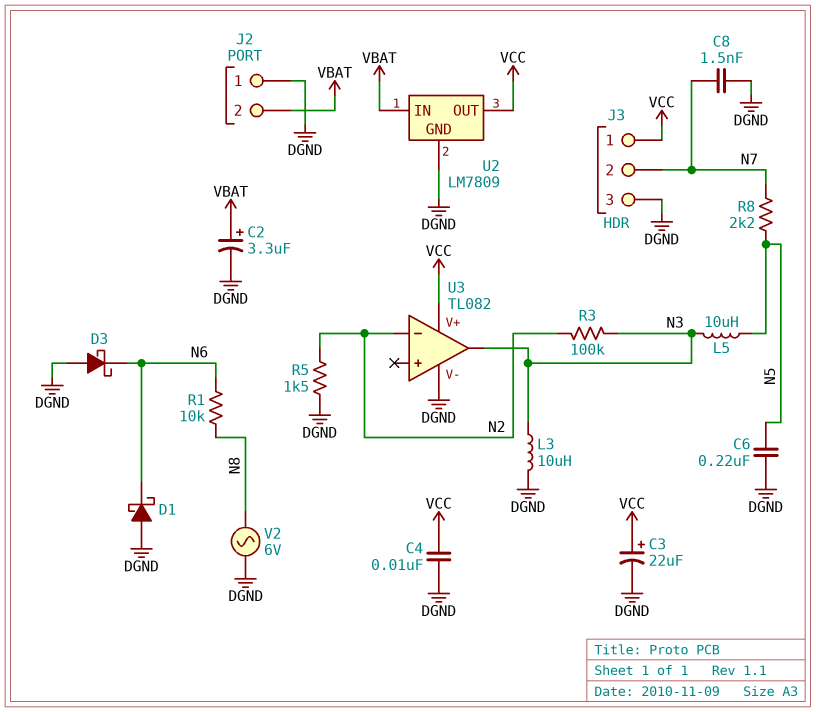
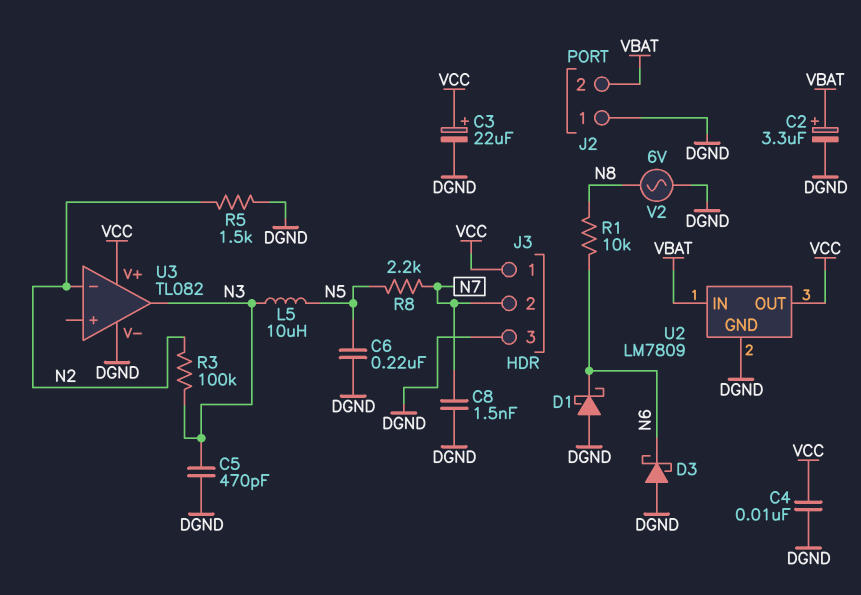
C5: none -> 470pF (DGND, N3)
L3: 10uH (DGND, N3) -> none

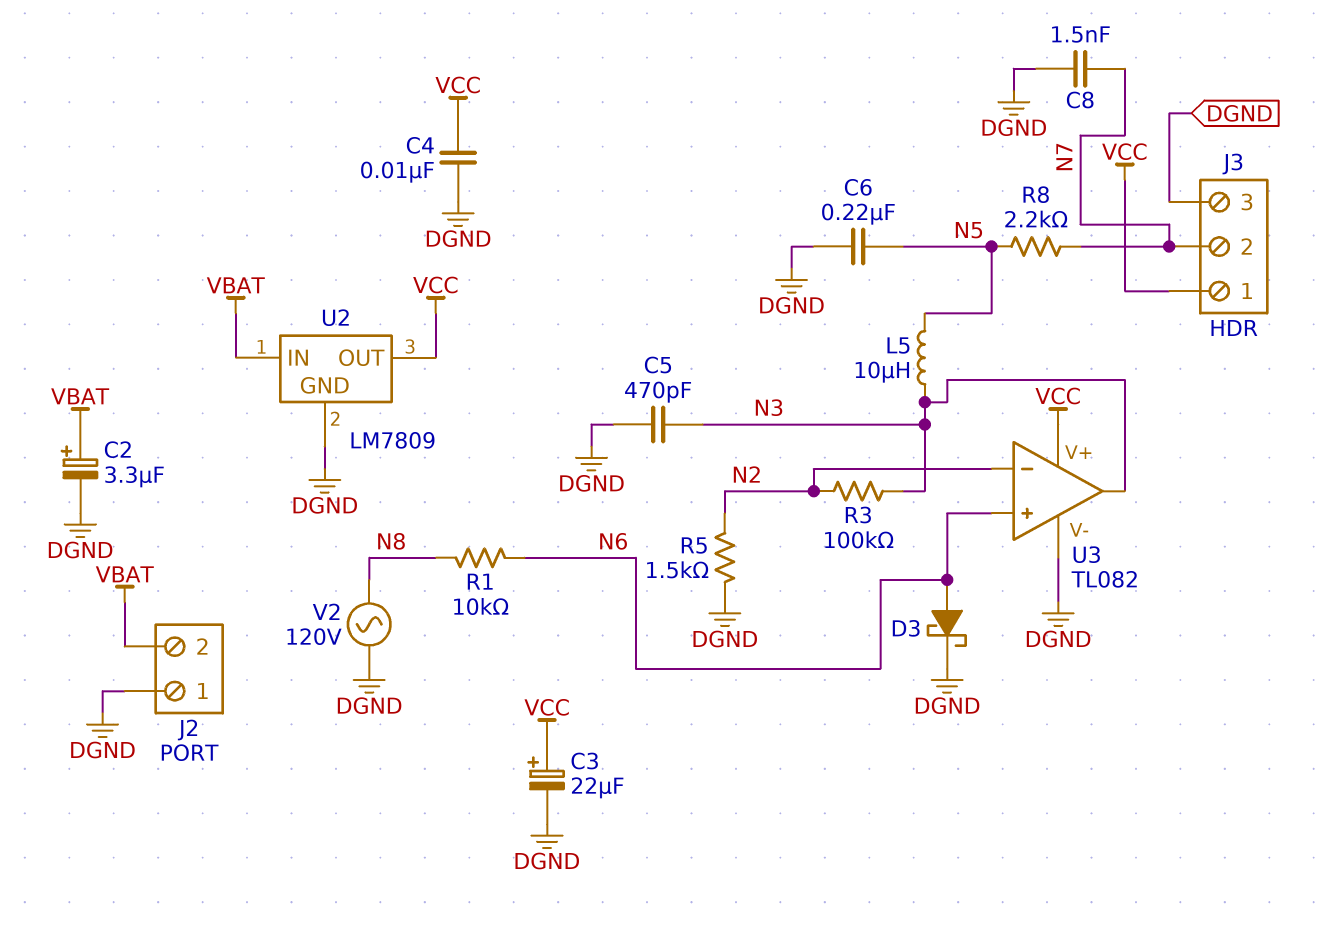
D1: schottky (A DGND, K N6) -> none
D3: schottky (A DGND, K N6) -> schottky (A N6, K DGND)
U3 pin in+: none -> N6
V2: AC 6V (DGND, N8) -> AC 120V (DGND, N8)

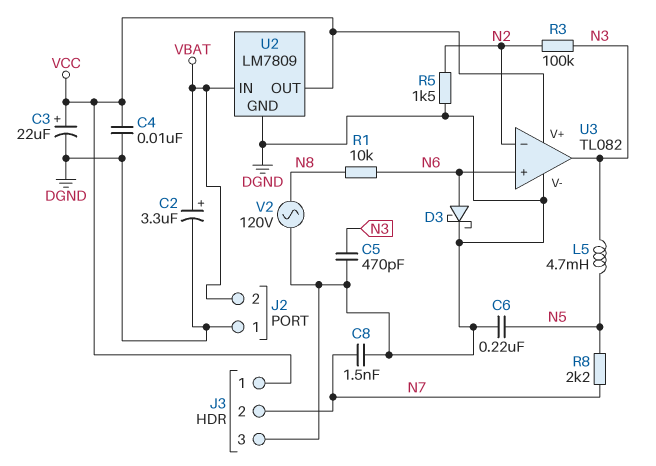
L5: 10uH (N3, N5) -> 4.7mH (N3, N5)

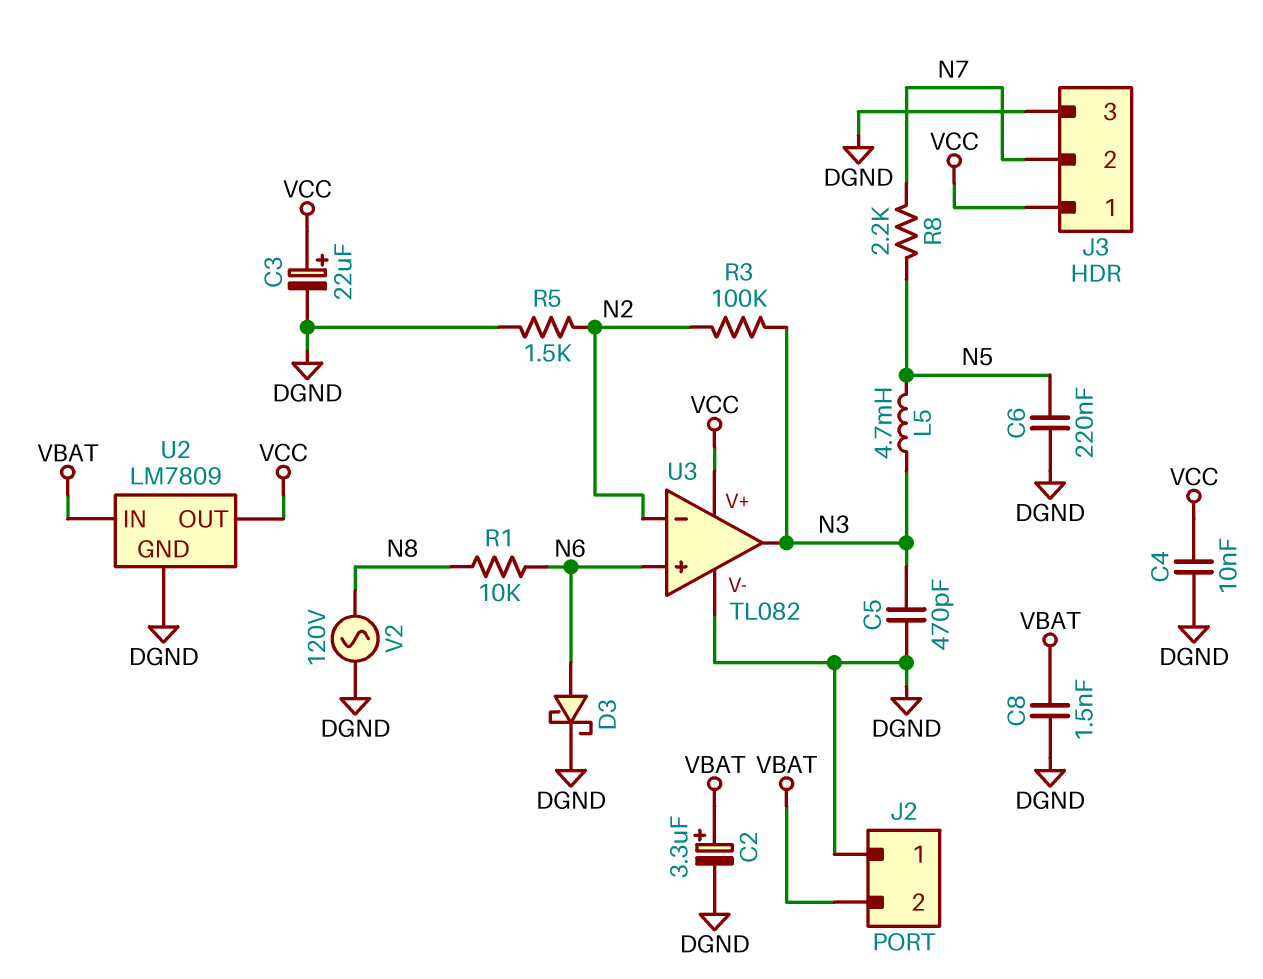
C8: 1.5nF (DGND, N7) -> 1.5nF (DGND, VBAT)

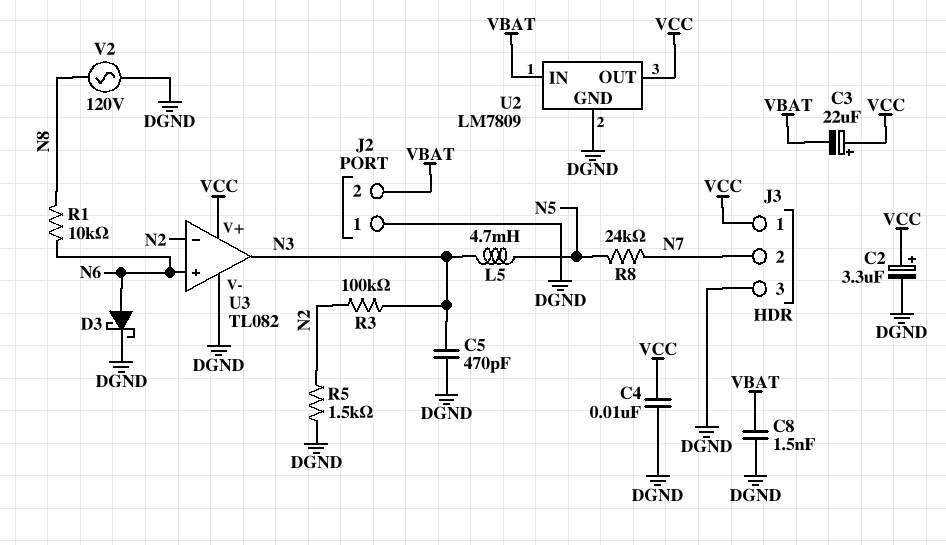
C2: 3.3uF (plus VBAT, minus DGND) -> 3.3uF (plus VCC, minus DGND)
C3: 22uF (plus VCC, minus DGND) -> 22uF (plus VCC, minus VBAT)
C6: 220nF (DGND, N5) -> none
R8: 2.2k (N5, N7) -> 24k (N5, N7)

